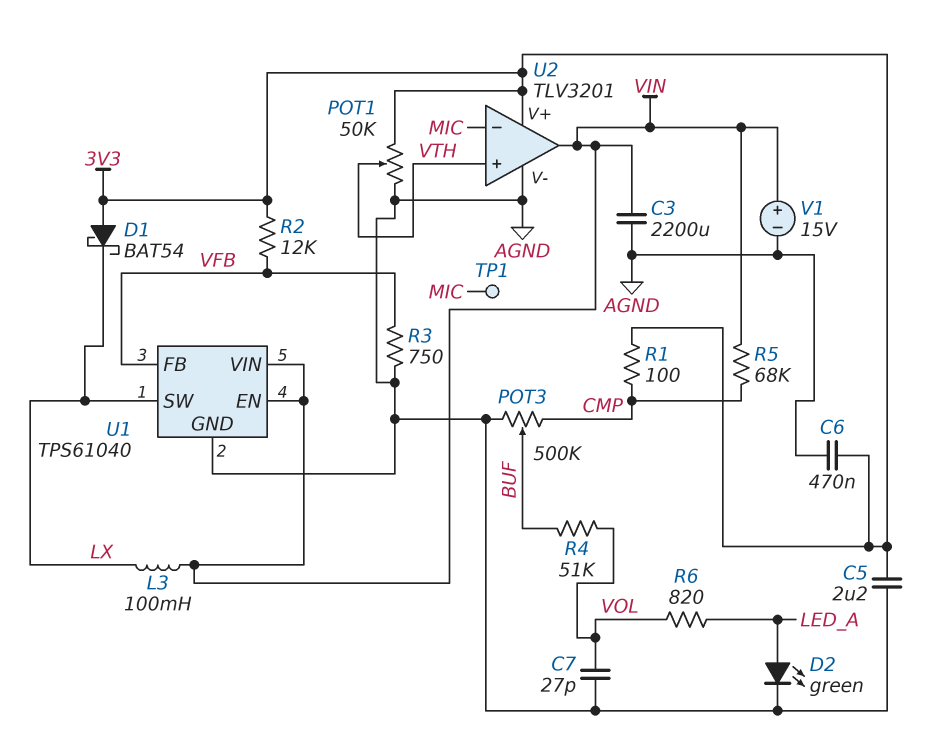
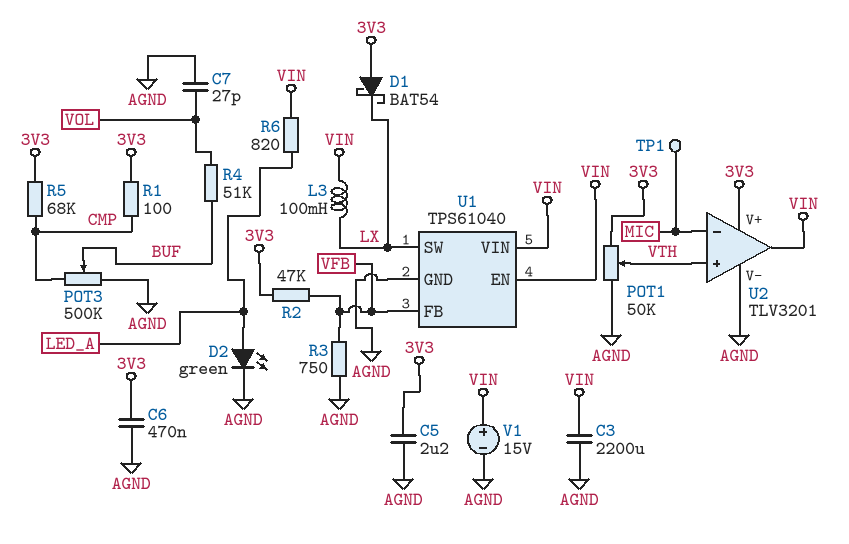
R2: 12k (3V3, VFB) -> 47k (3V3, VFB)
R5: 68k (CMP, VIN) -> 68k (3V3, CMP)
R6: 820 (LED_A, VOL) -> 820 (LED_A, VIN)

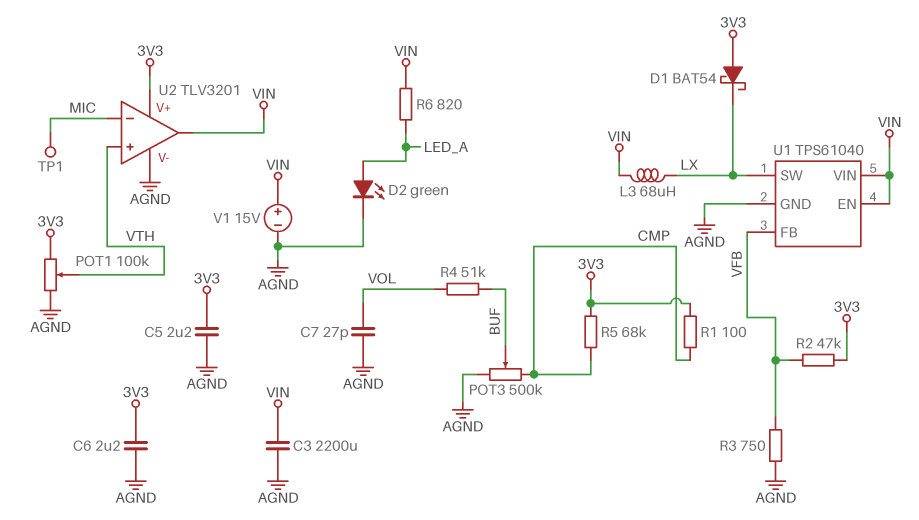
C6: 470nF (3V3, AGND) -> 2.2uF (3V3, AGND)
L3: 100mH (LX, VIN) -> 68uH (LX, VIN)
POT1: 50k (3V3, AGND, wiper VTH) -> 100k (3V3, AGND, wiper VTH)

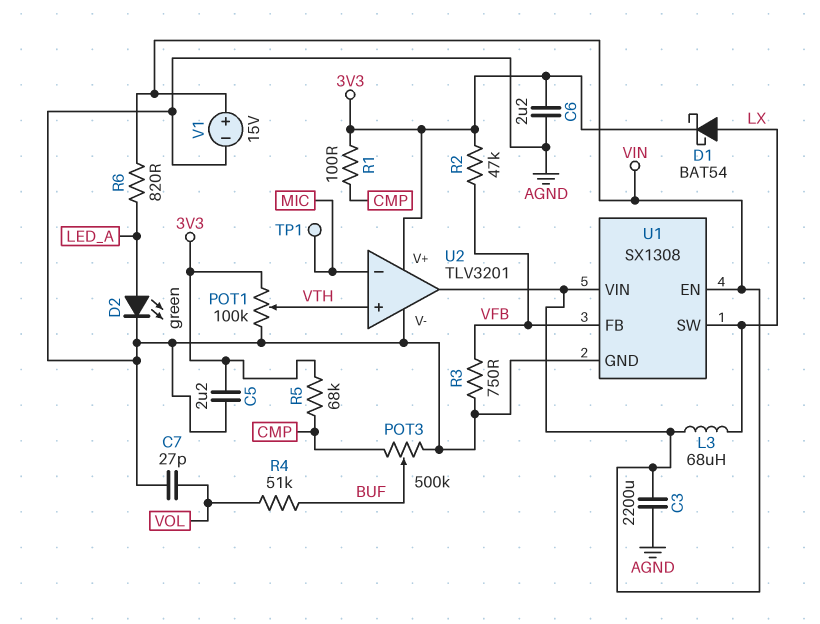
D1: schottky BAT54 (A 3V3, K LX) -> schottky BAT54 (A LX, K 3V3)
U1: TPS61040 -> SX1308

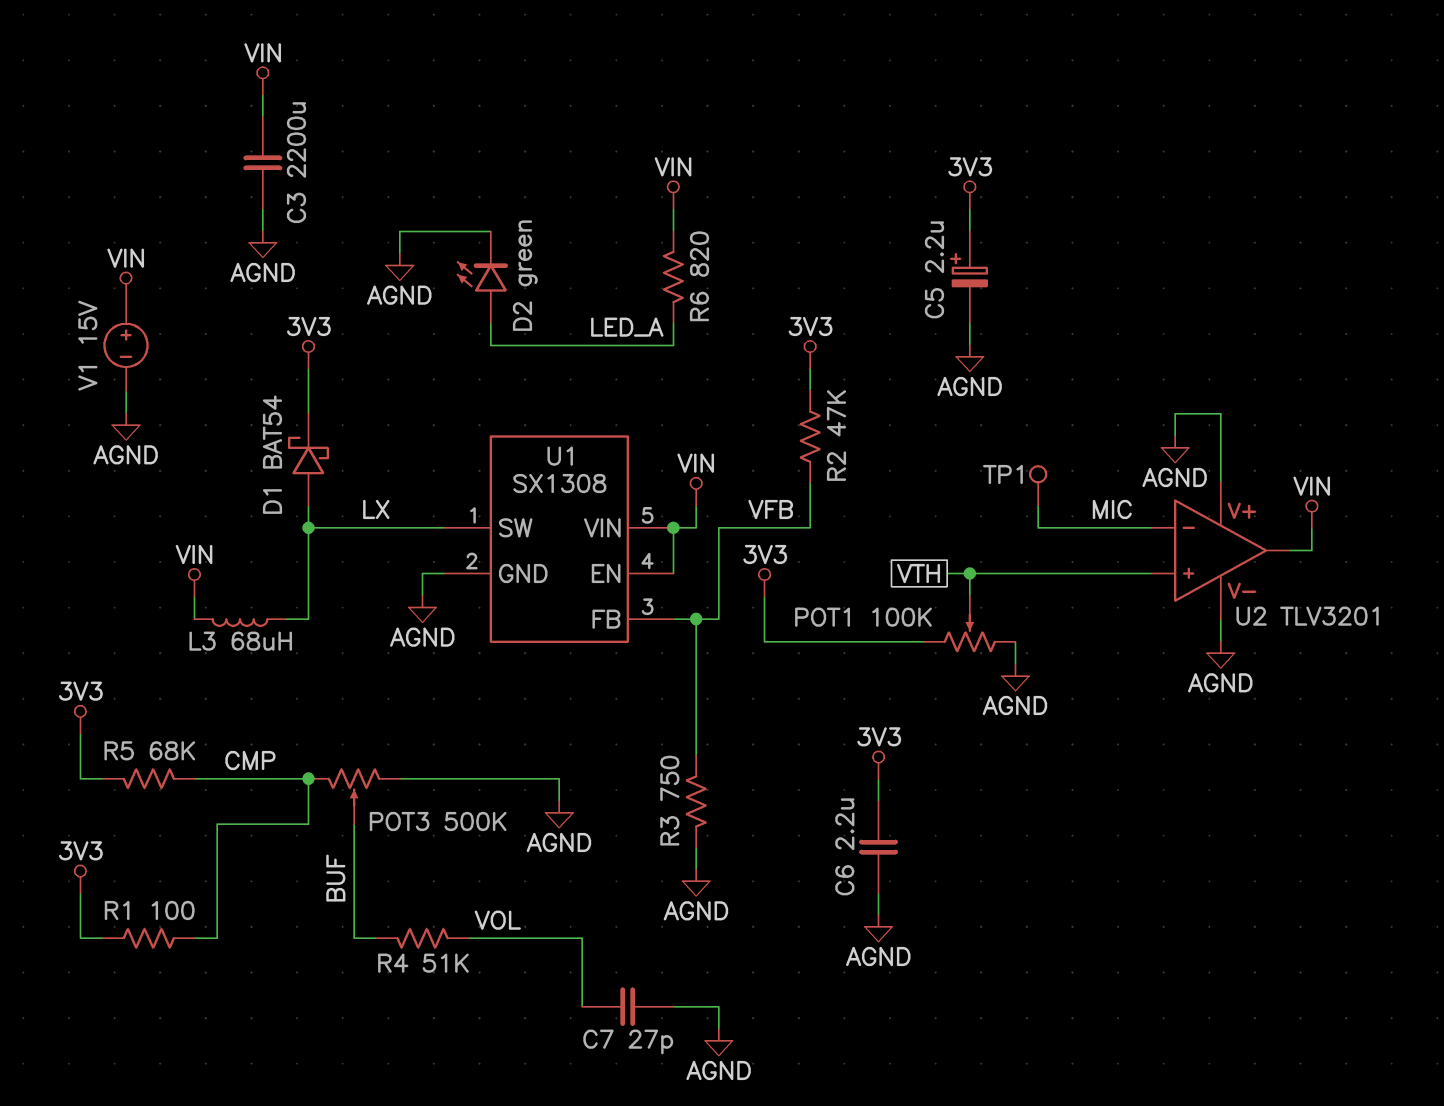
C5: 2.2uF (3V3, AGND) -> 2.2uF (plus 3V3, minus AGND)
U2 pin V+: 3V3 -> AGND

